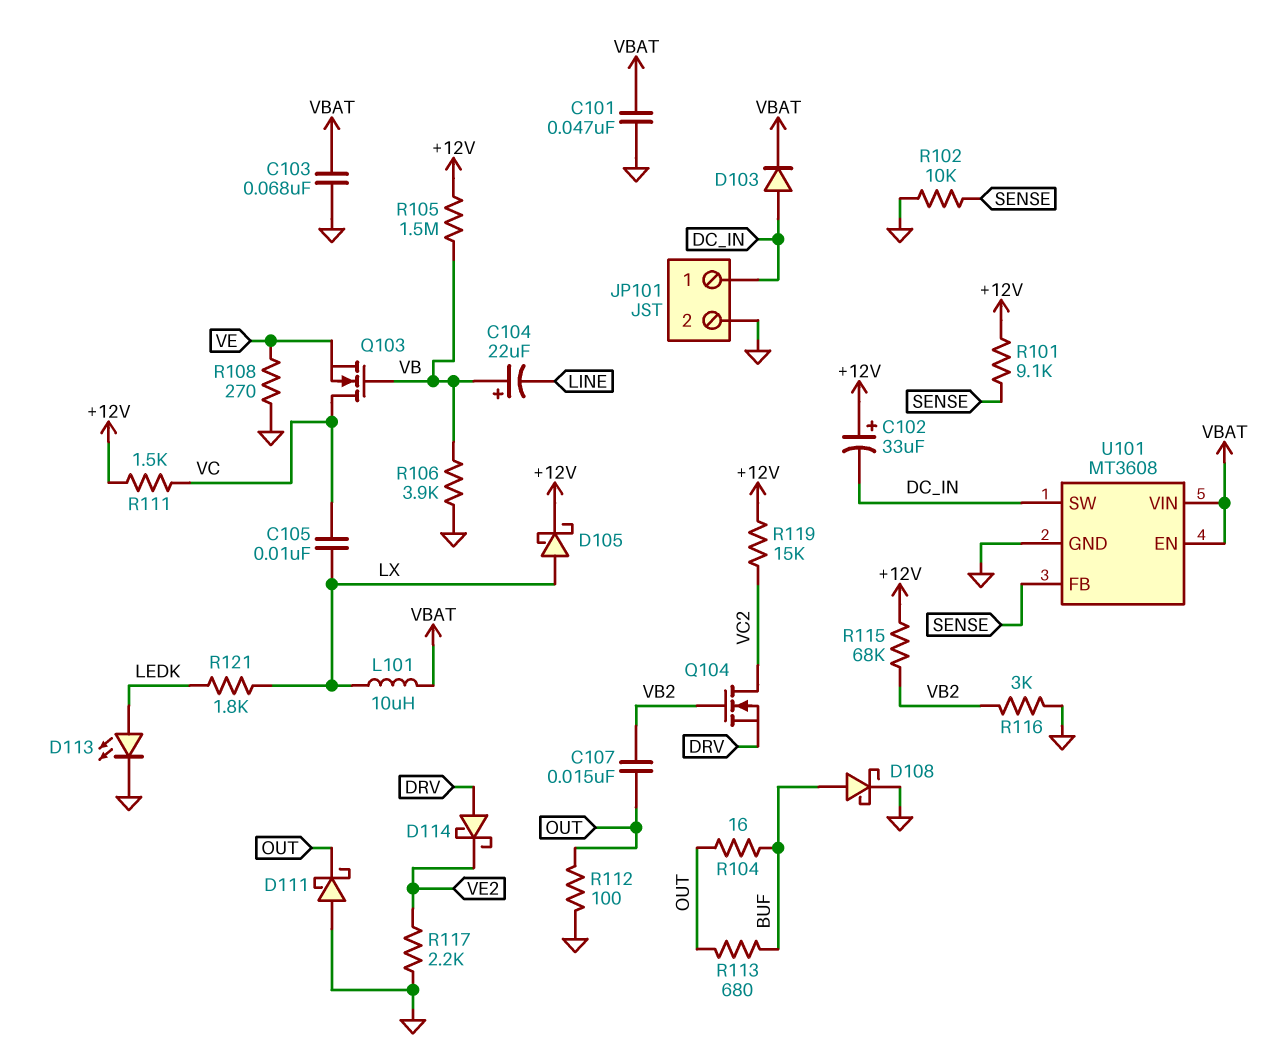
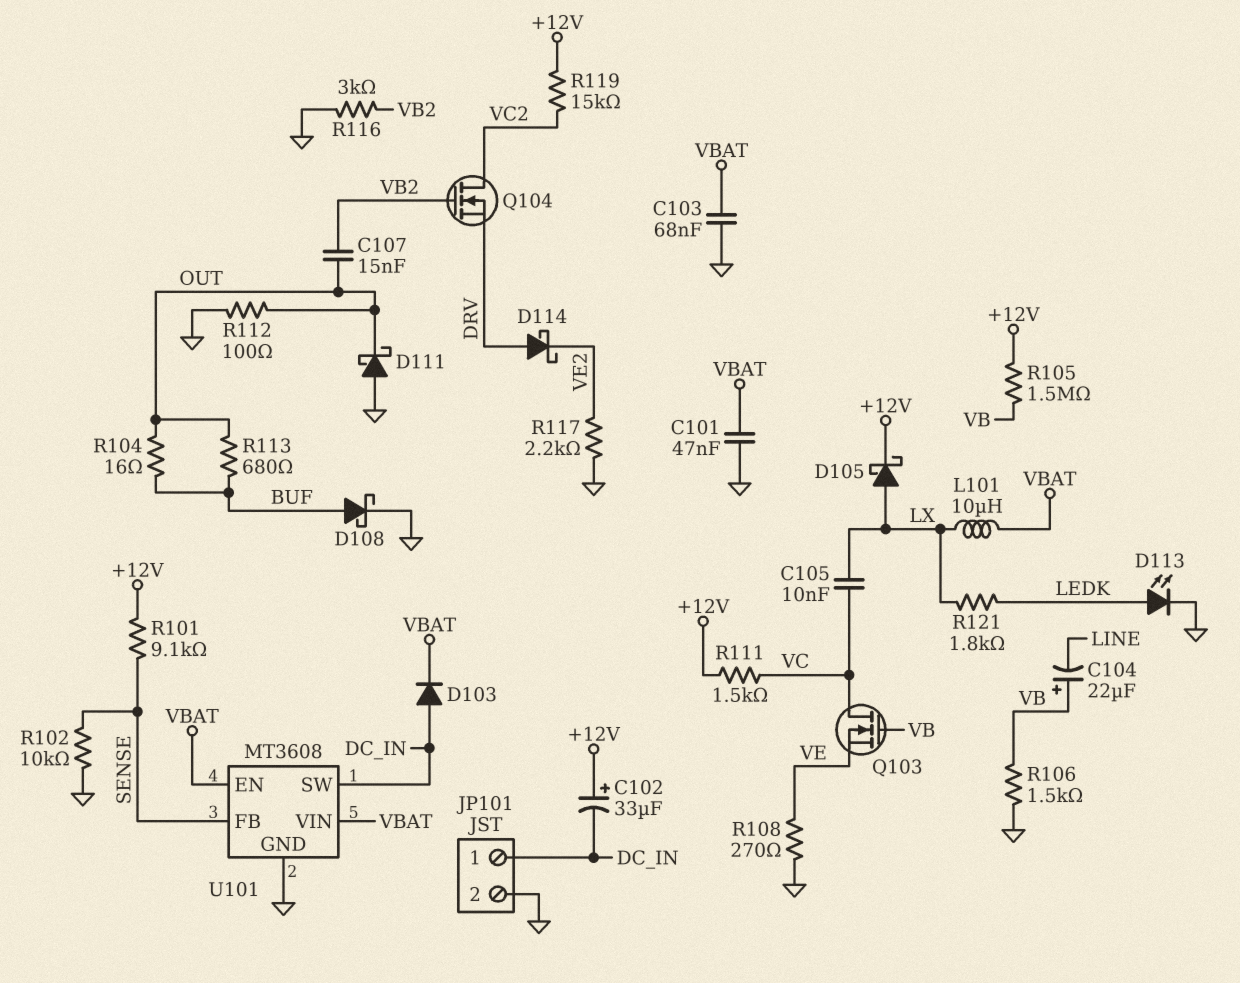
R106: 3.9k (GND, VB) -> 1.5k (GND, VB)
R115: 68k (+12V, VB2) -> none

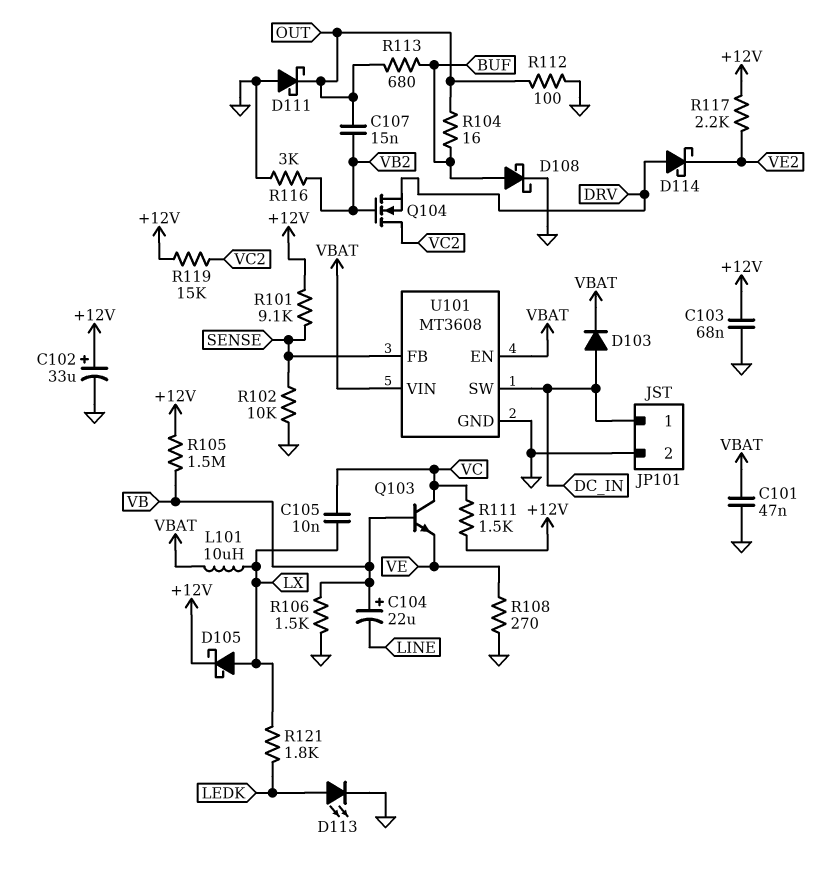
C102: 33uF (plus +12V, minus DC_IN) -> 33uF (plus +12V, minus GND)
C103: 68nF (GND, VBAT) -> 68nF (+12V, GND)
Q103: NMOS (G VB, D VC, S VE) -> NPN (B VB, C VC, E VE)
R117: 2.2k (GND, VE2) -> 2.2k (+12V, VE2)

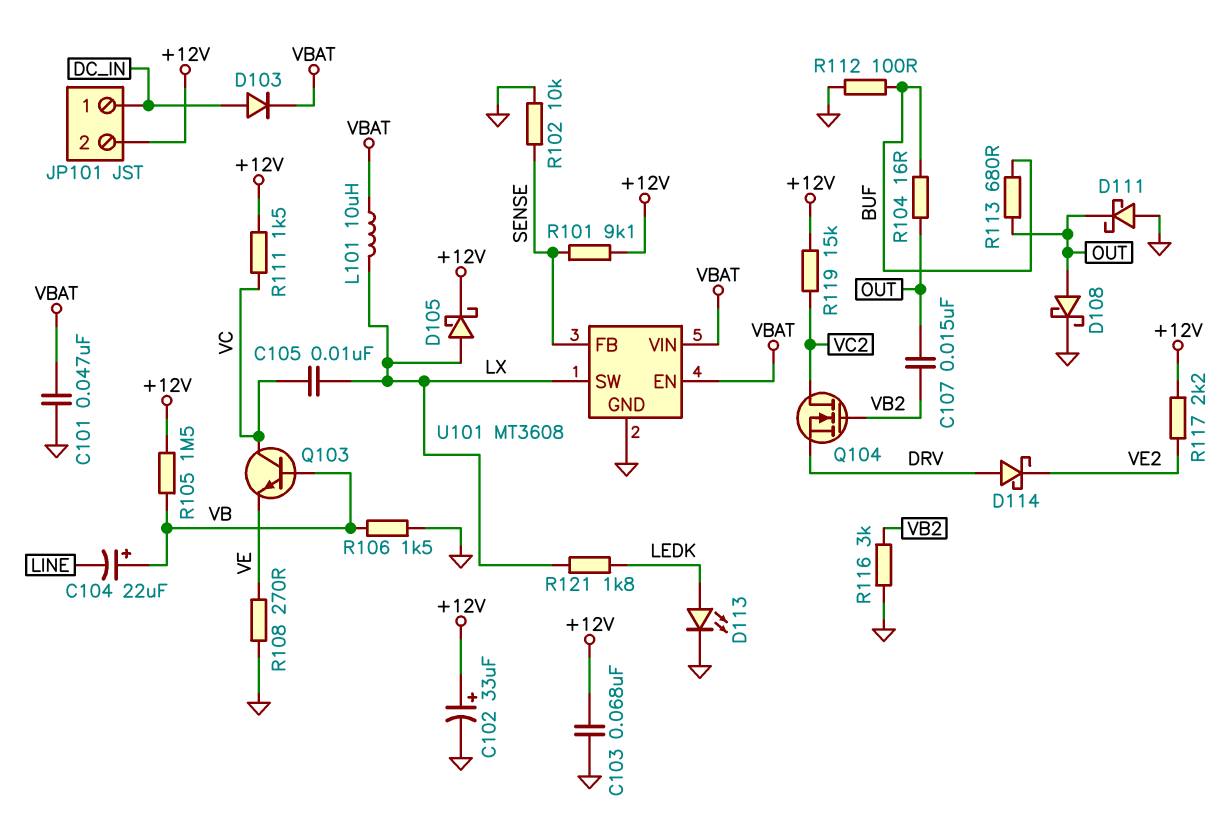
D108: schottky (A BUF, K GND) -> schottky (A OUT, K GND)
JP101 pin 2: GND -> +12V
R112: 100 (GND, OUT) -> 100 (BUF, GND)
U101 pin SW: DC_IN -> LX

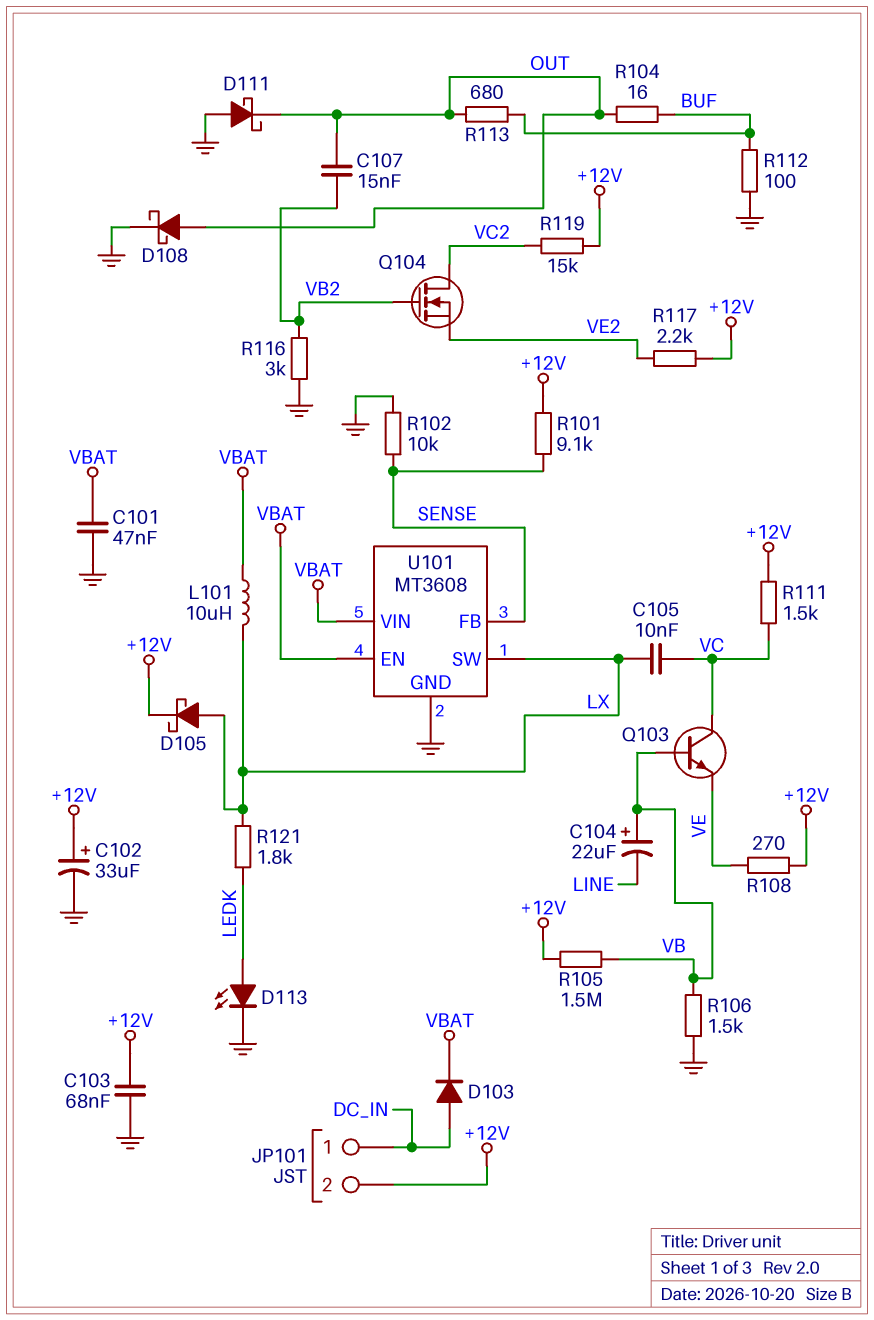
D114: schottky (A DRV, K VE2) -> none
Q104: NMOS (G VB2, D VC2, S DRV) -> NMOS (G VB2, D VC2, S VE2)
R108: 270 (GND, VE) -> 270 (+12V, VE)

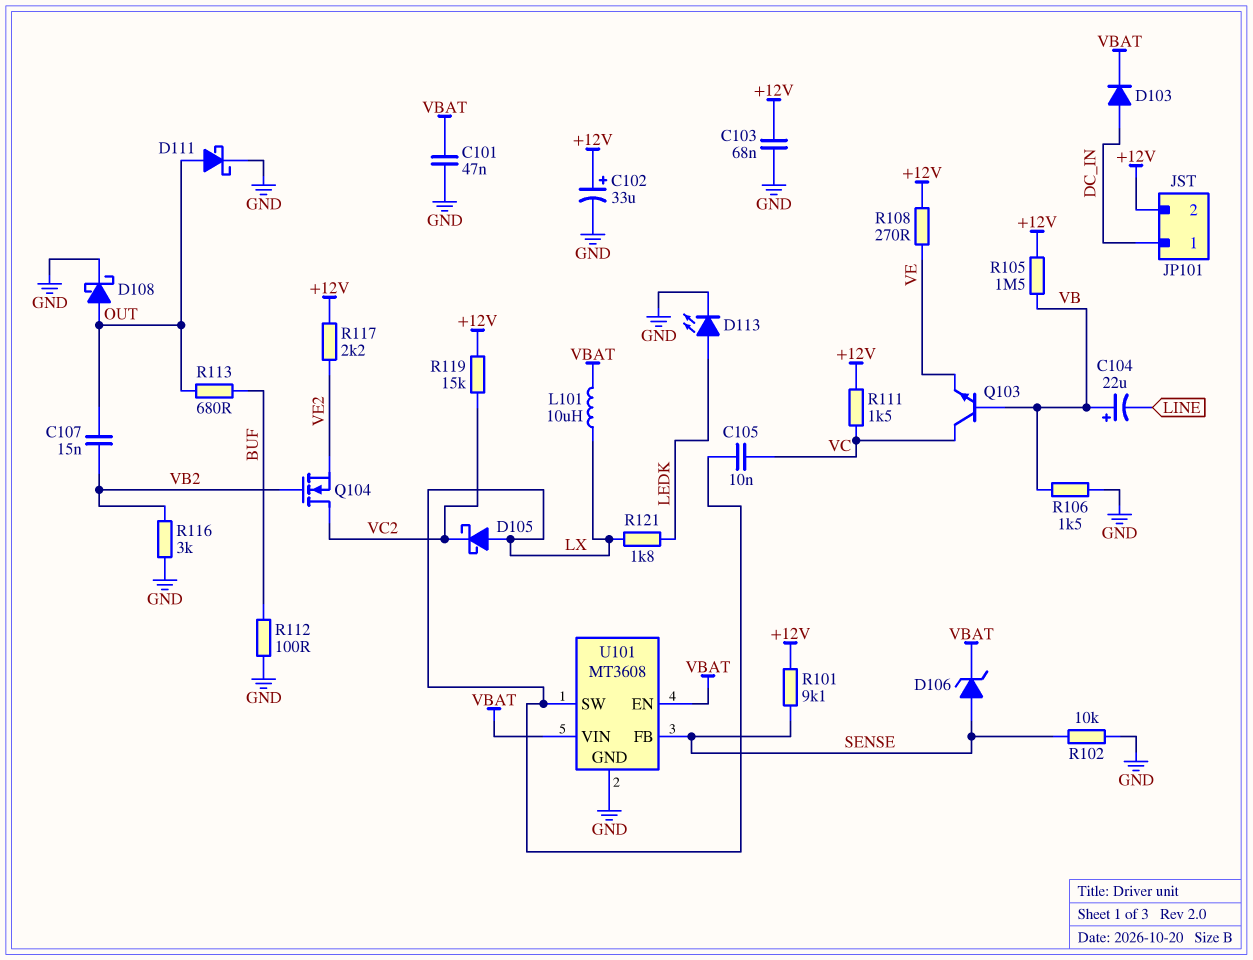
D105: schottky (A LX, K +12V) -> schottky (A LX, K VC2)
D106: none -> zener (A SENSE, K VBAT)
D111: schottky (A GND, K OUT) -> schottky (A OUT, K GND)
R104: 16 (BUF, OUT) -> none

